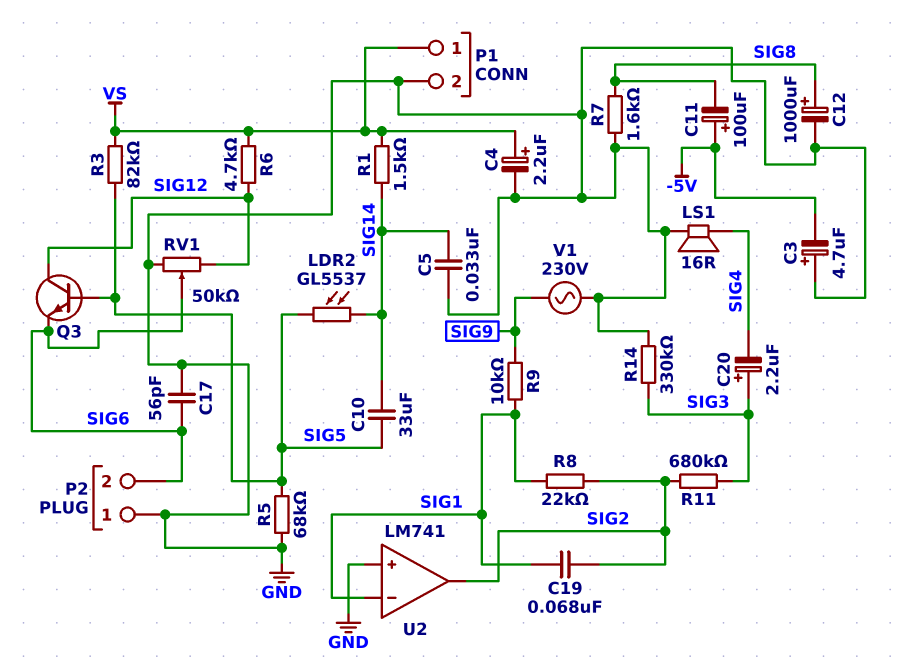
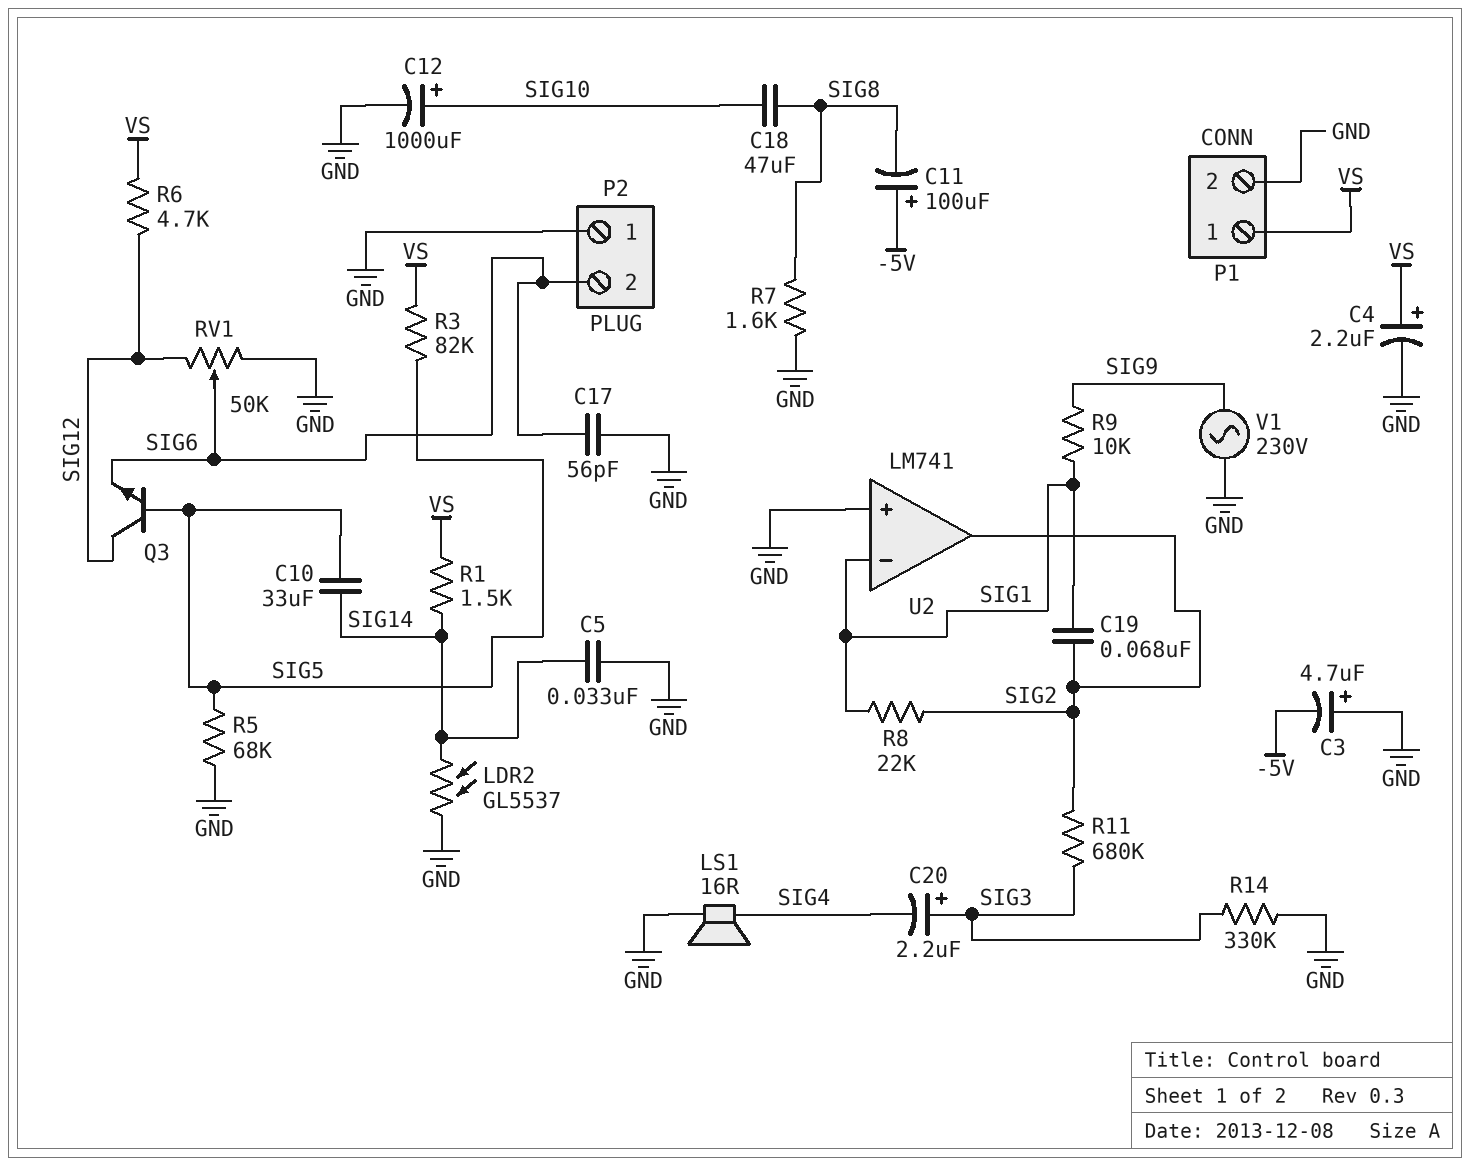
C12: 1000uF (plus SIG8, minus GND) -> 1000uF (plus SIG10, minus GND)
C18: none -> 47uF (SIG8, SIG10)
LDR2: GL5537 (SIG5, SIG14) -> GL5537 (GND, SIG14)

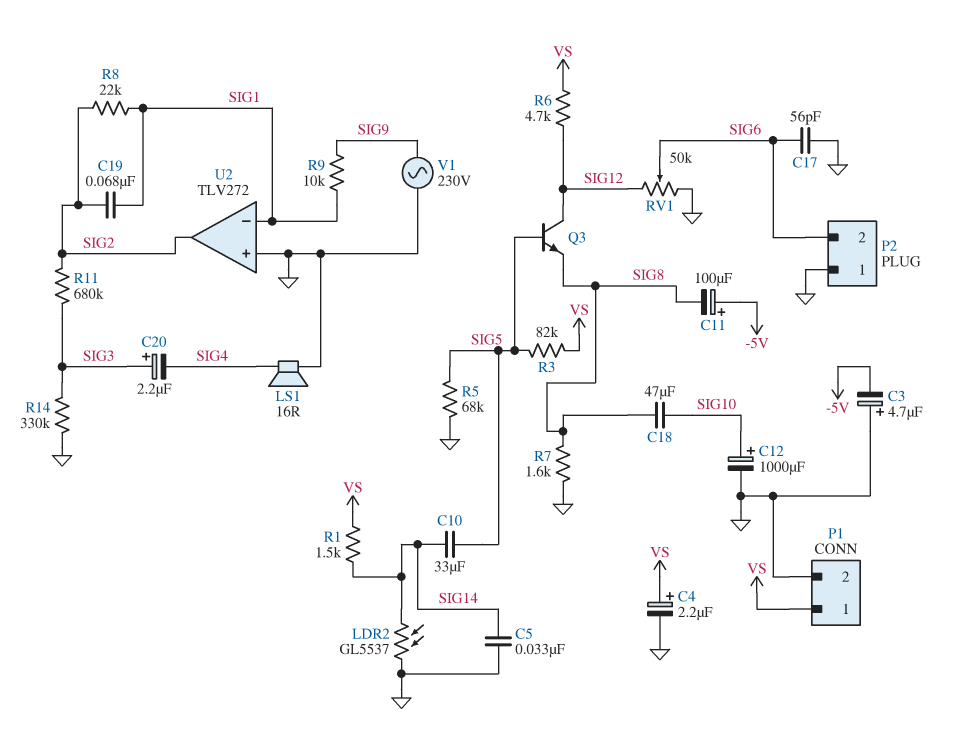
Q3: NPN (B SIG5, C SIG12, E SIG6) -> NPN (B SIG5, C SIG12, E SIG8)
U2: LM741 -> TLV272

